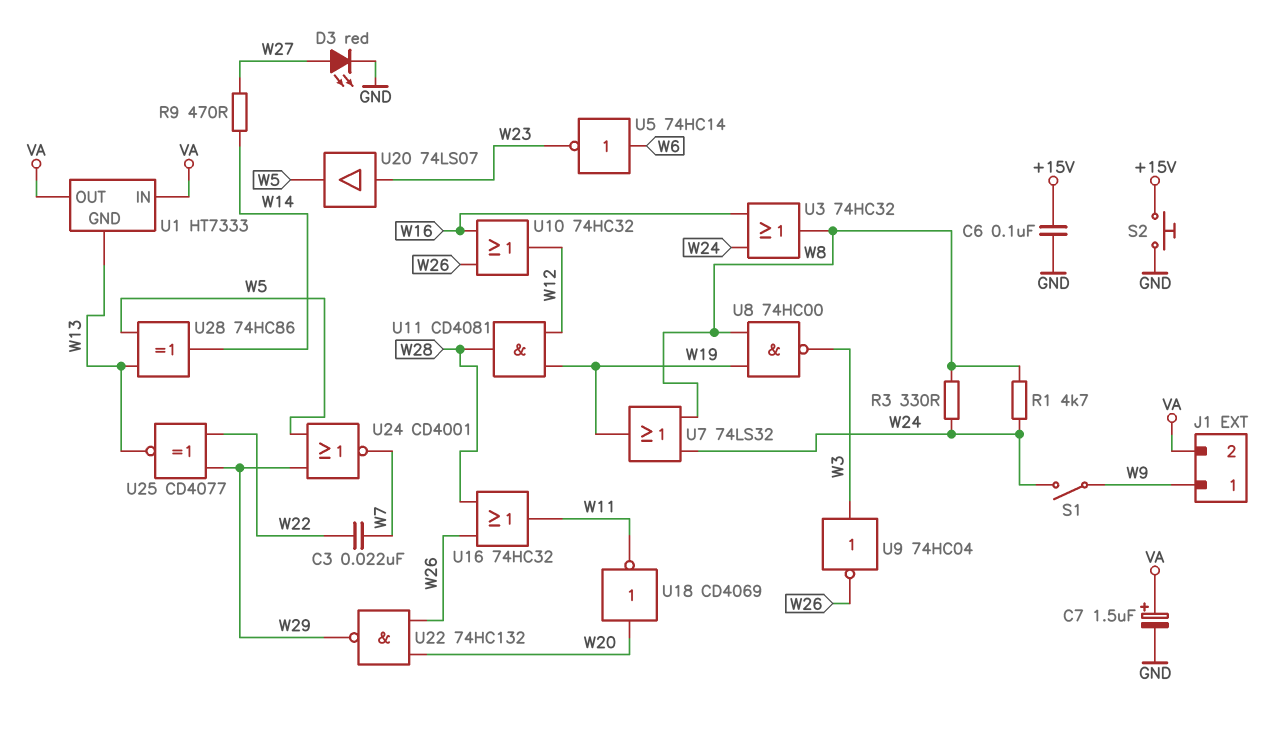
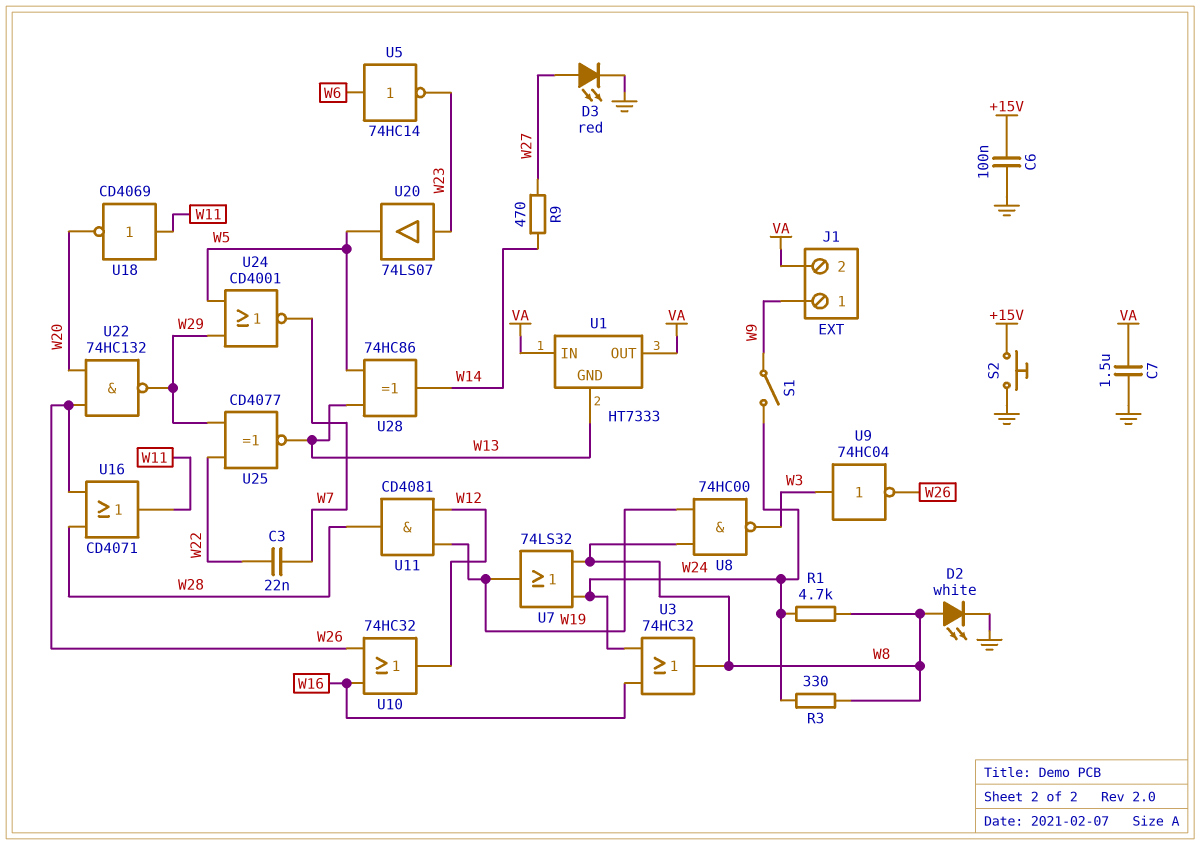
C7: 1.5uF (plus VA, minus GND) -> 1.5uF (GND, VA)
D2: none -> LED white (A W8, K GND)
U16: OR 74HC32 (in W26, in W28, out W11) -> OR CD4071 (in W26, in W28, out W11)
U18: NOT CD4069 (in W20, out W11) -> NOT CD4069 (in W11, out W20)

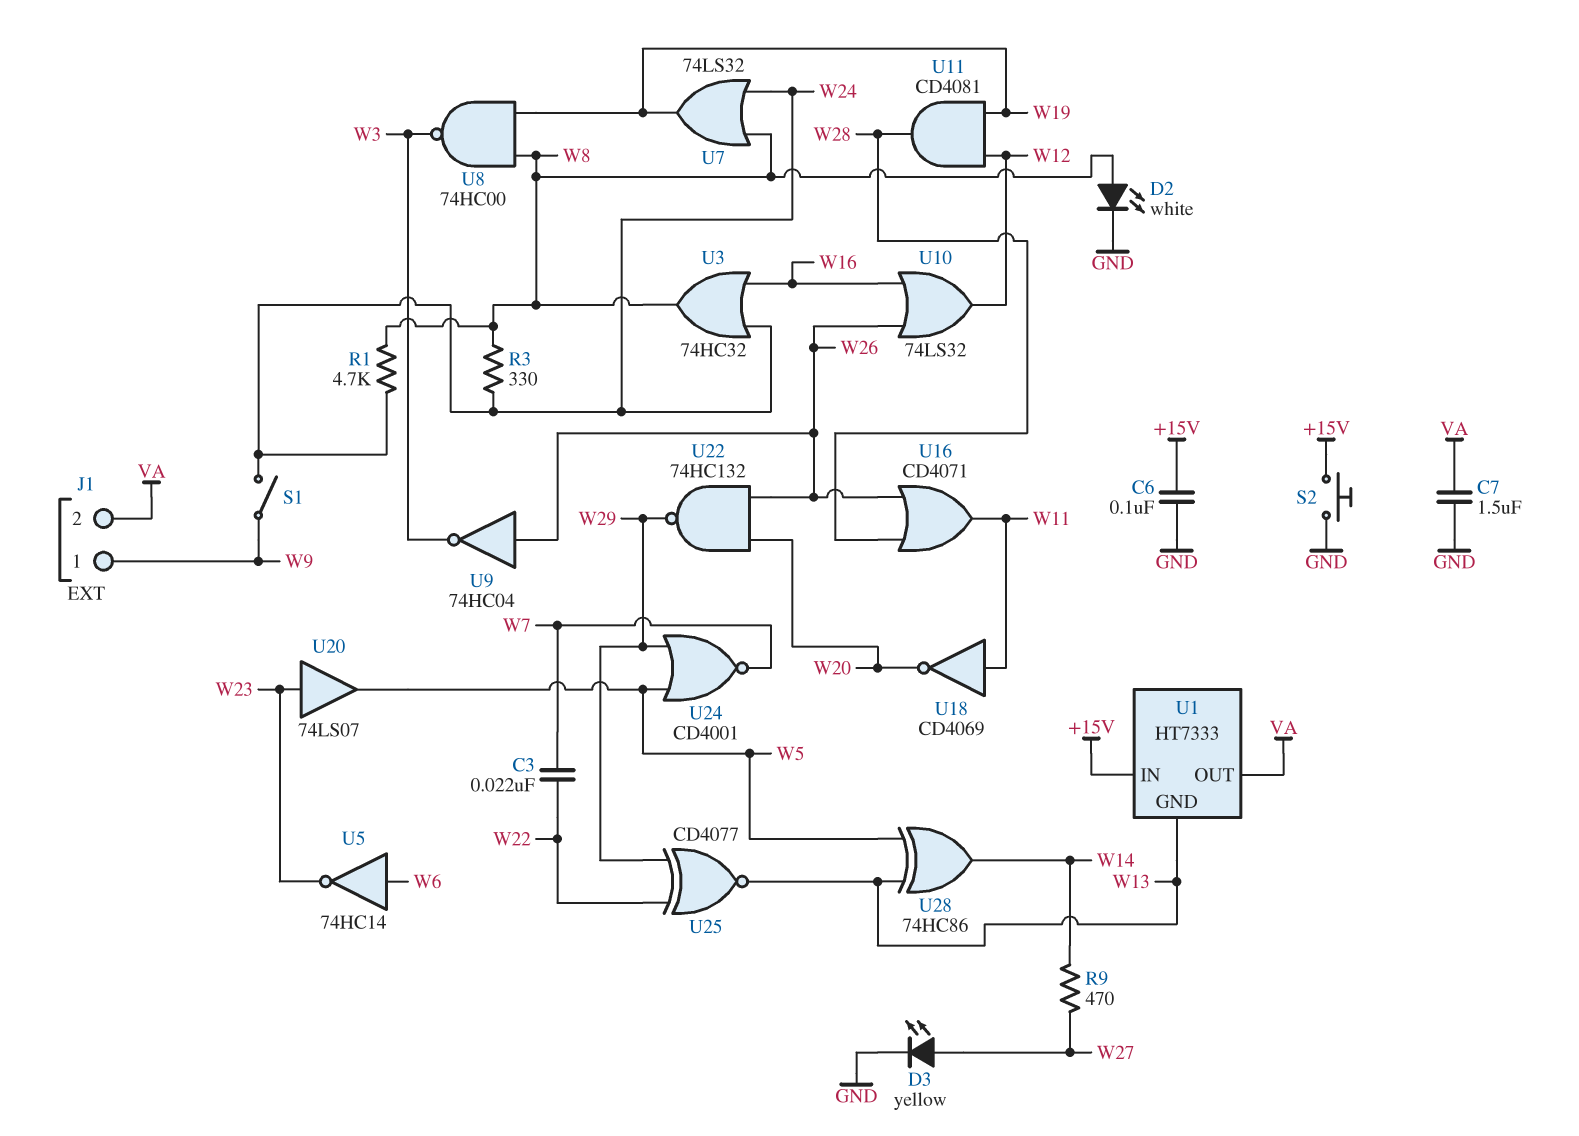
D3: LED red (A W27, K GND) -> LED yellow (A W27, K GND)
U1 pin IN: VA -> +15V
U9: NOT 74HC04 (in W3, out W26) -> NOT 74HC04 (in W26, out W3)
U10: OR 74HC32 (in W16, in W26, out W12) -> OR 74LS32 (in W16, in W26, out W12)

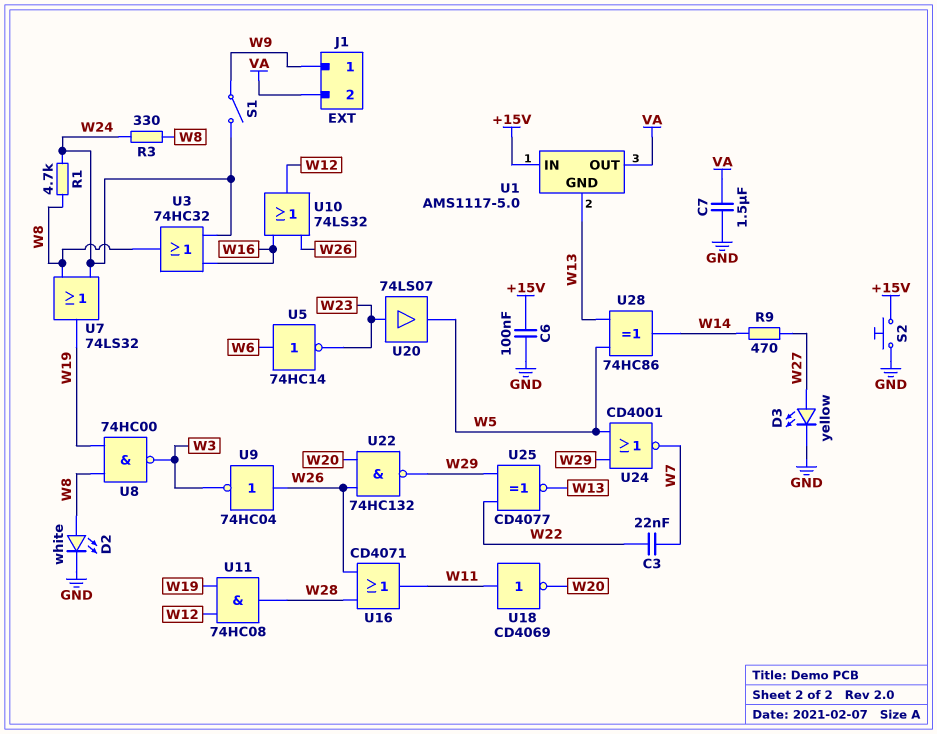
U1: HT7333 -> AMS1117-5.0
U11: AND CD4081 (in W12, in W19, out W28) -> AND 74HC08 (in W12, in W19, out W28)

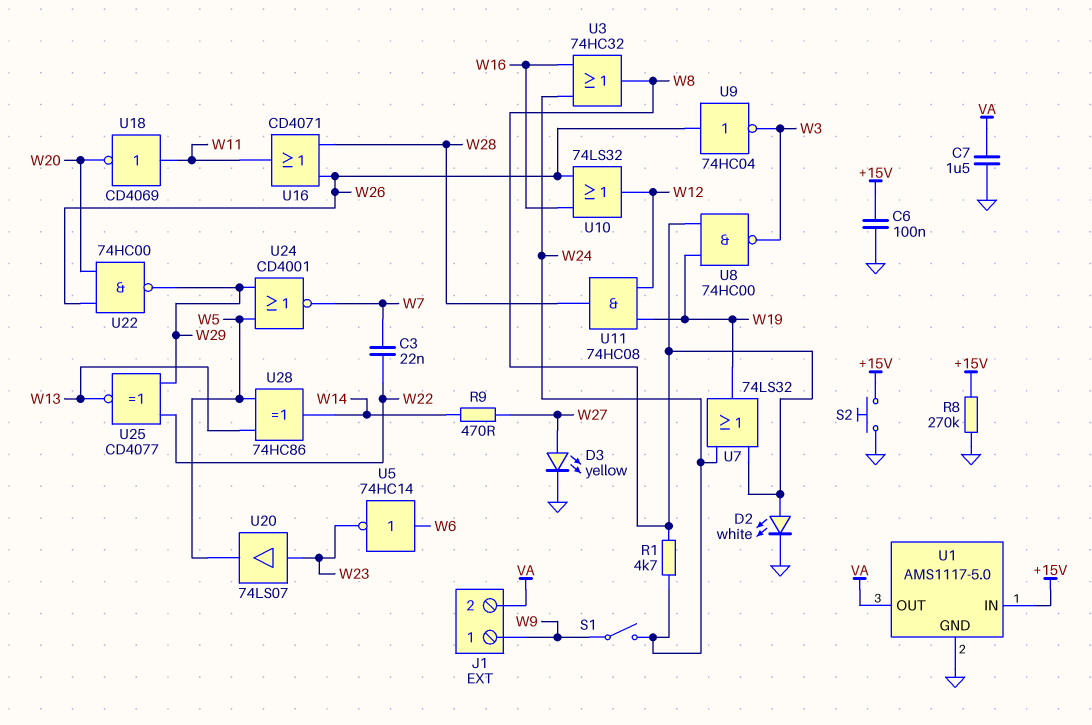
R3: 330 (W8, W24) -> none
R8: none -> 270k (+15V, GND)
U1 pin GND: W13 -> GND
U22: NAND 74HC132 (in W20, in W26, out W29) -> NAND 74HC00 (in W20, in W26, out W29)

